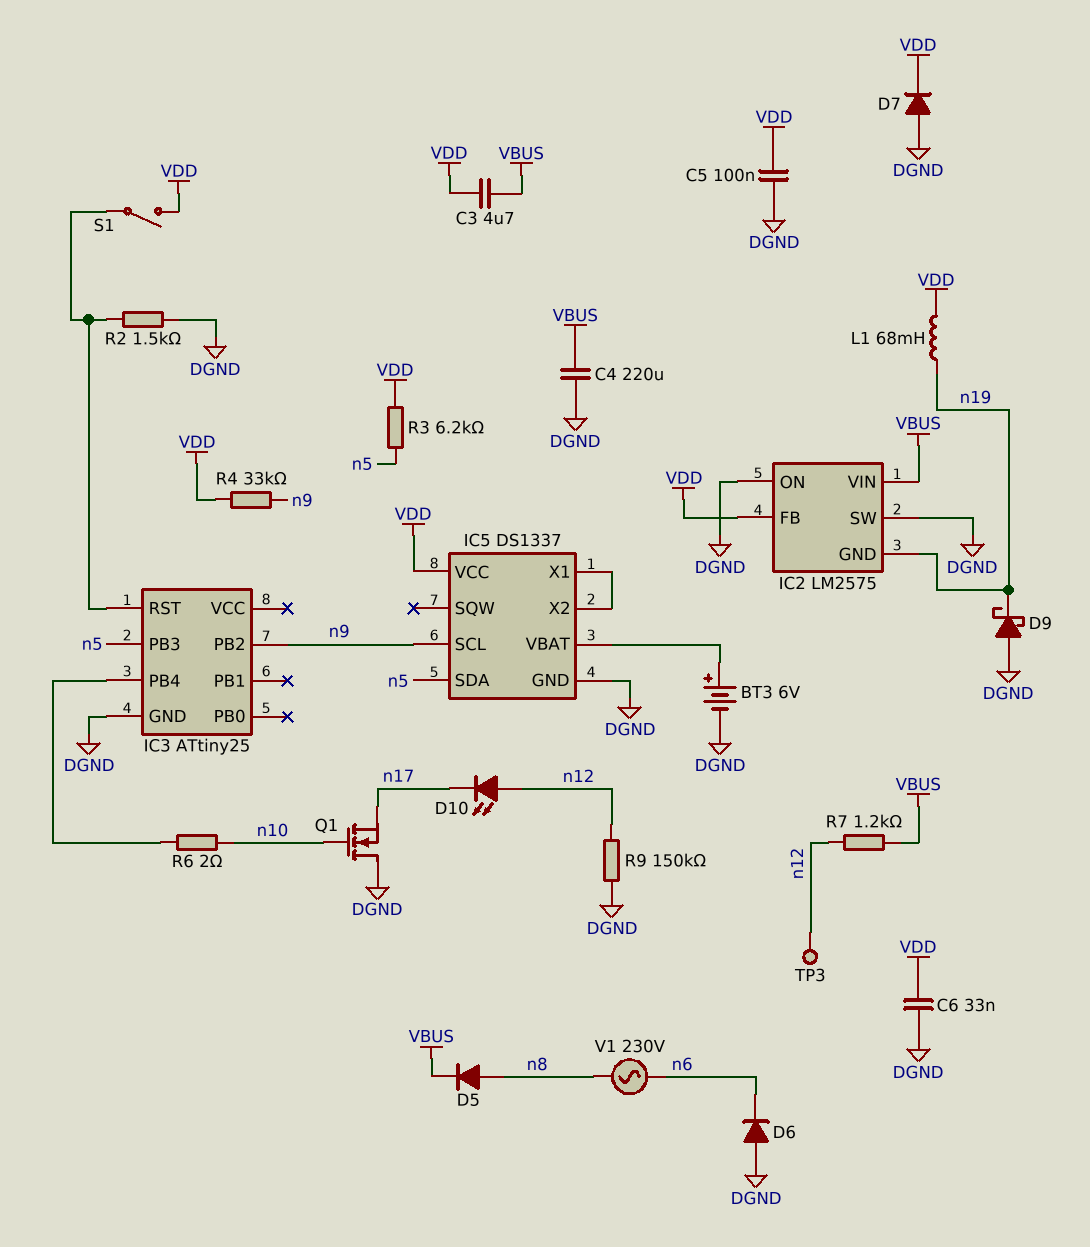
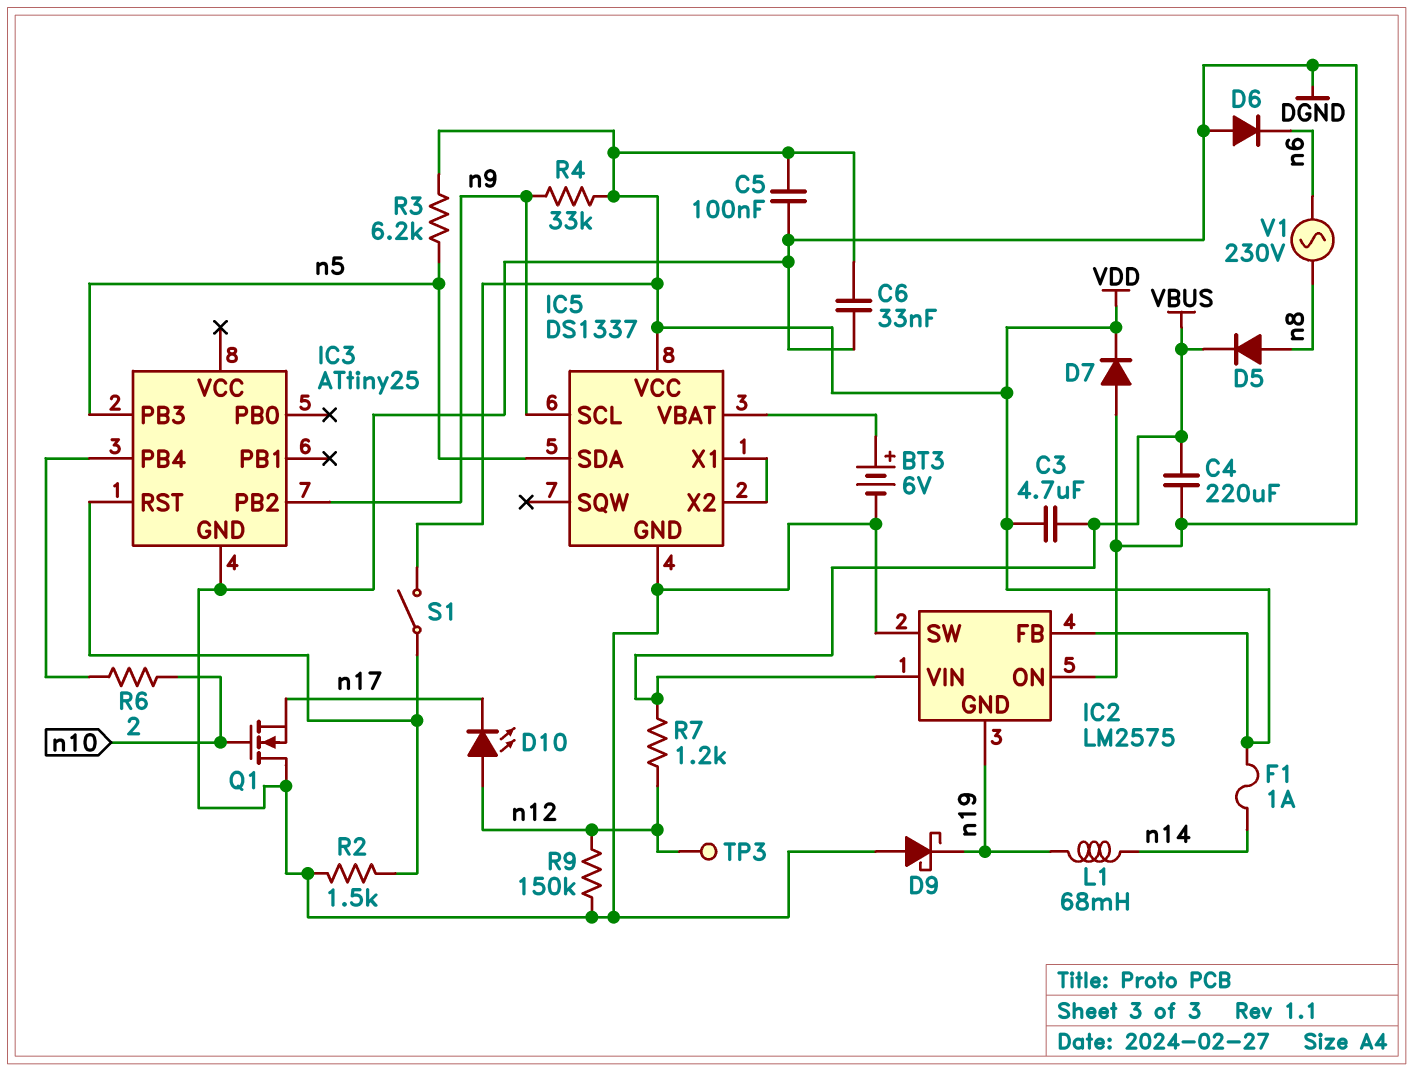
F1: none -> 1A (VDD, n14)
L1: 68mH (VDD, n19) -> 68mH (n14, n19)

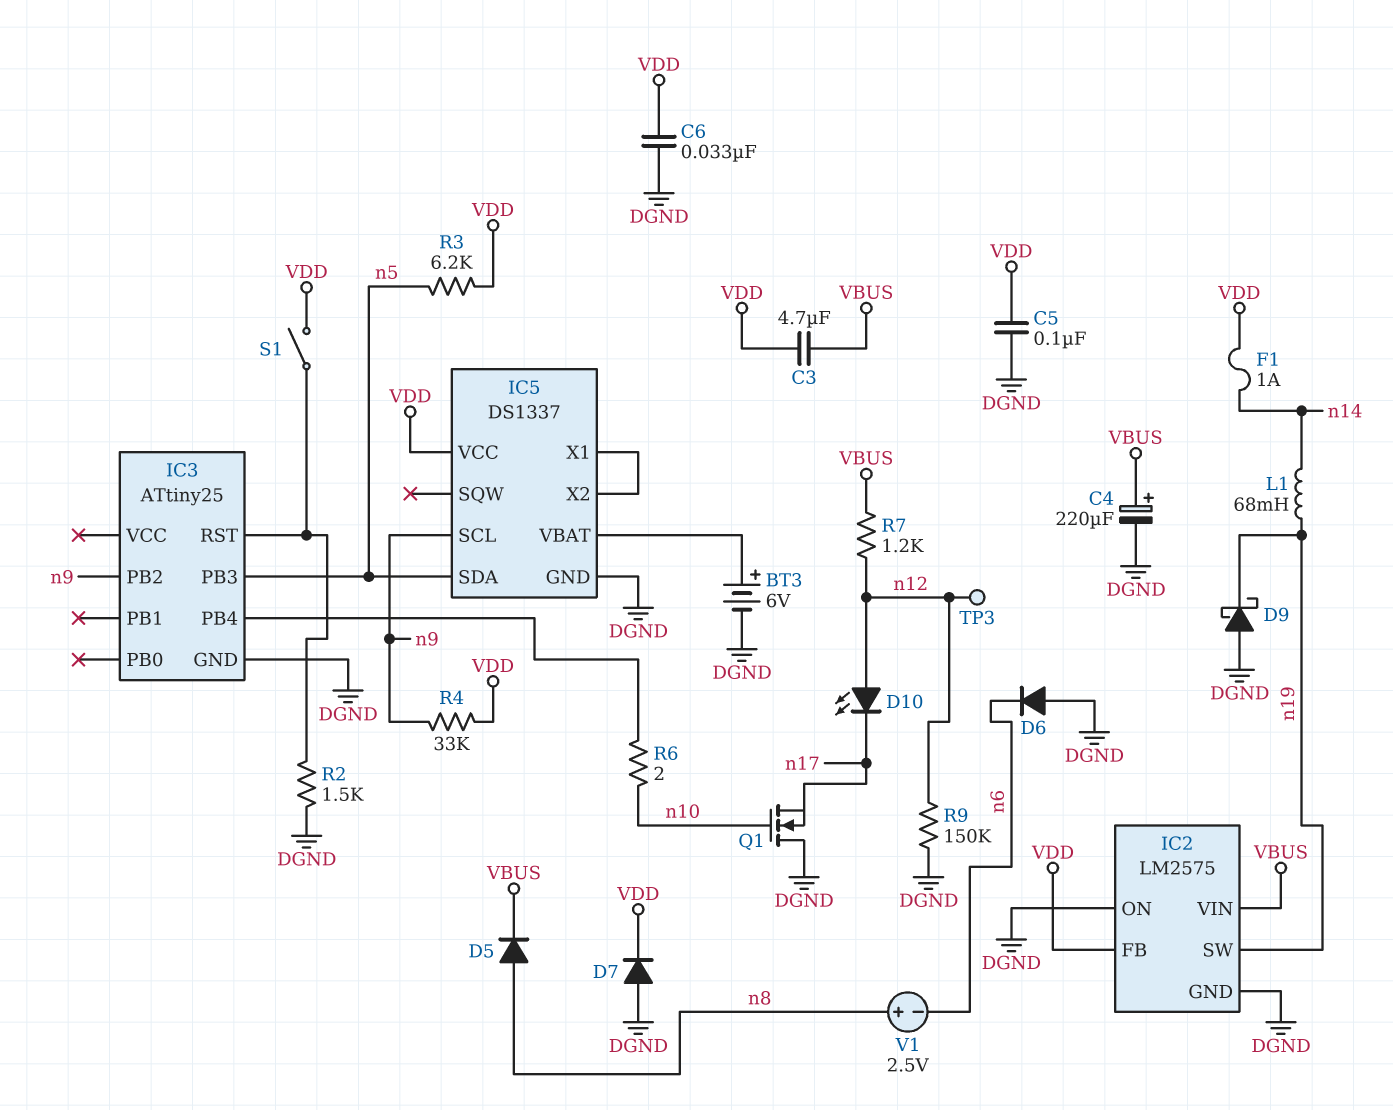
C4: 220uF (DGND, VBUS) -> 220uF (plus VBUS, minus DGND)
IC2 pin GND: n19 -> DGND
IC2 pin SW: DGND -> n19
V1: AC 230V (n6, n8) -> 2.5V (plus n8, minus n6)

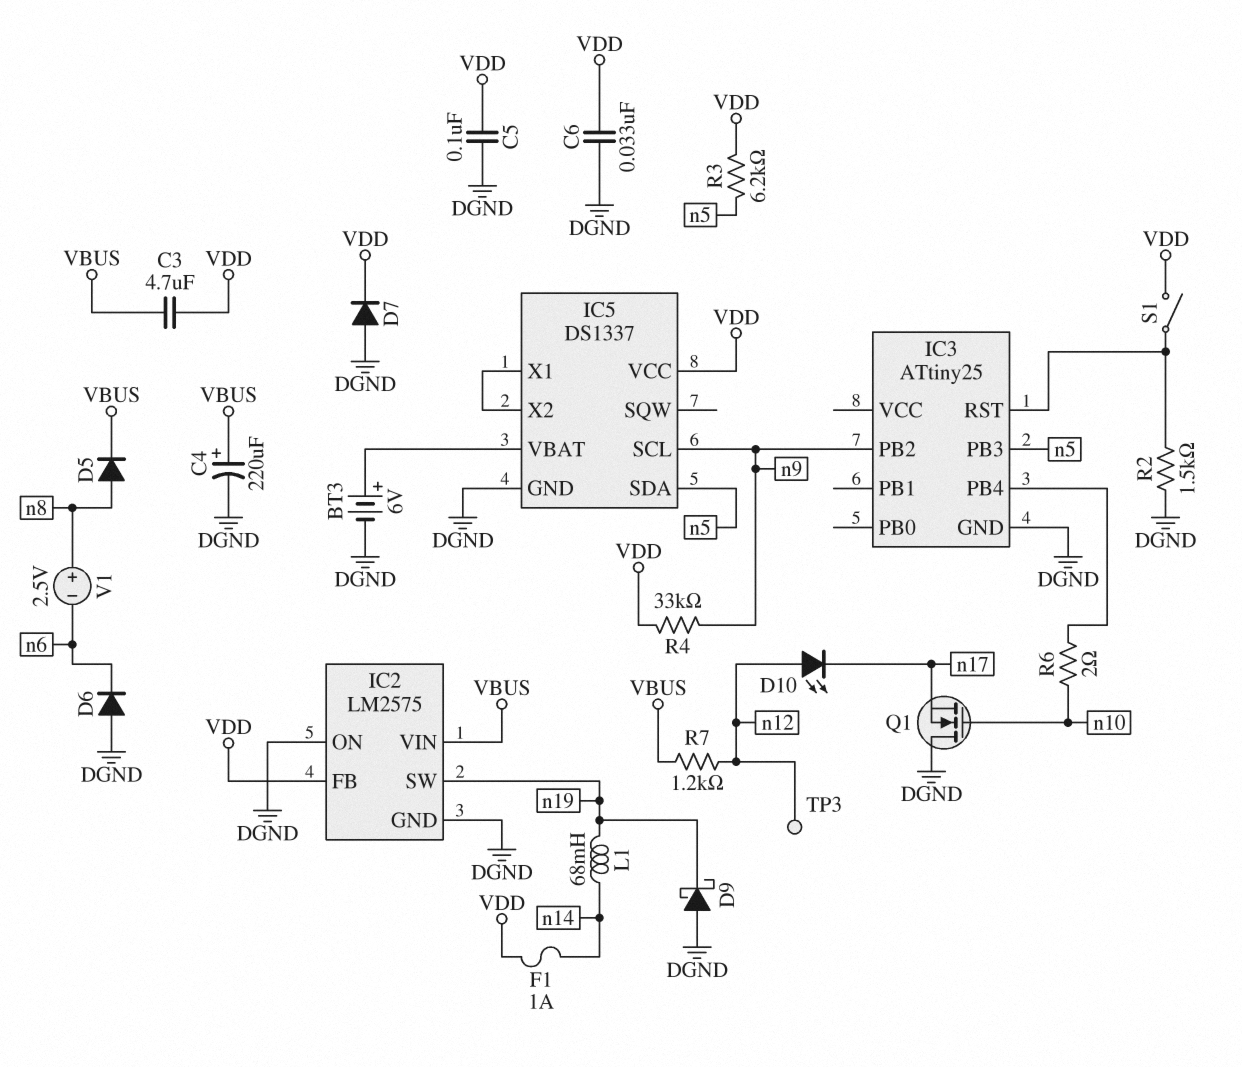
R9: 150k (DGND, n12) -> none

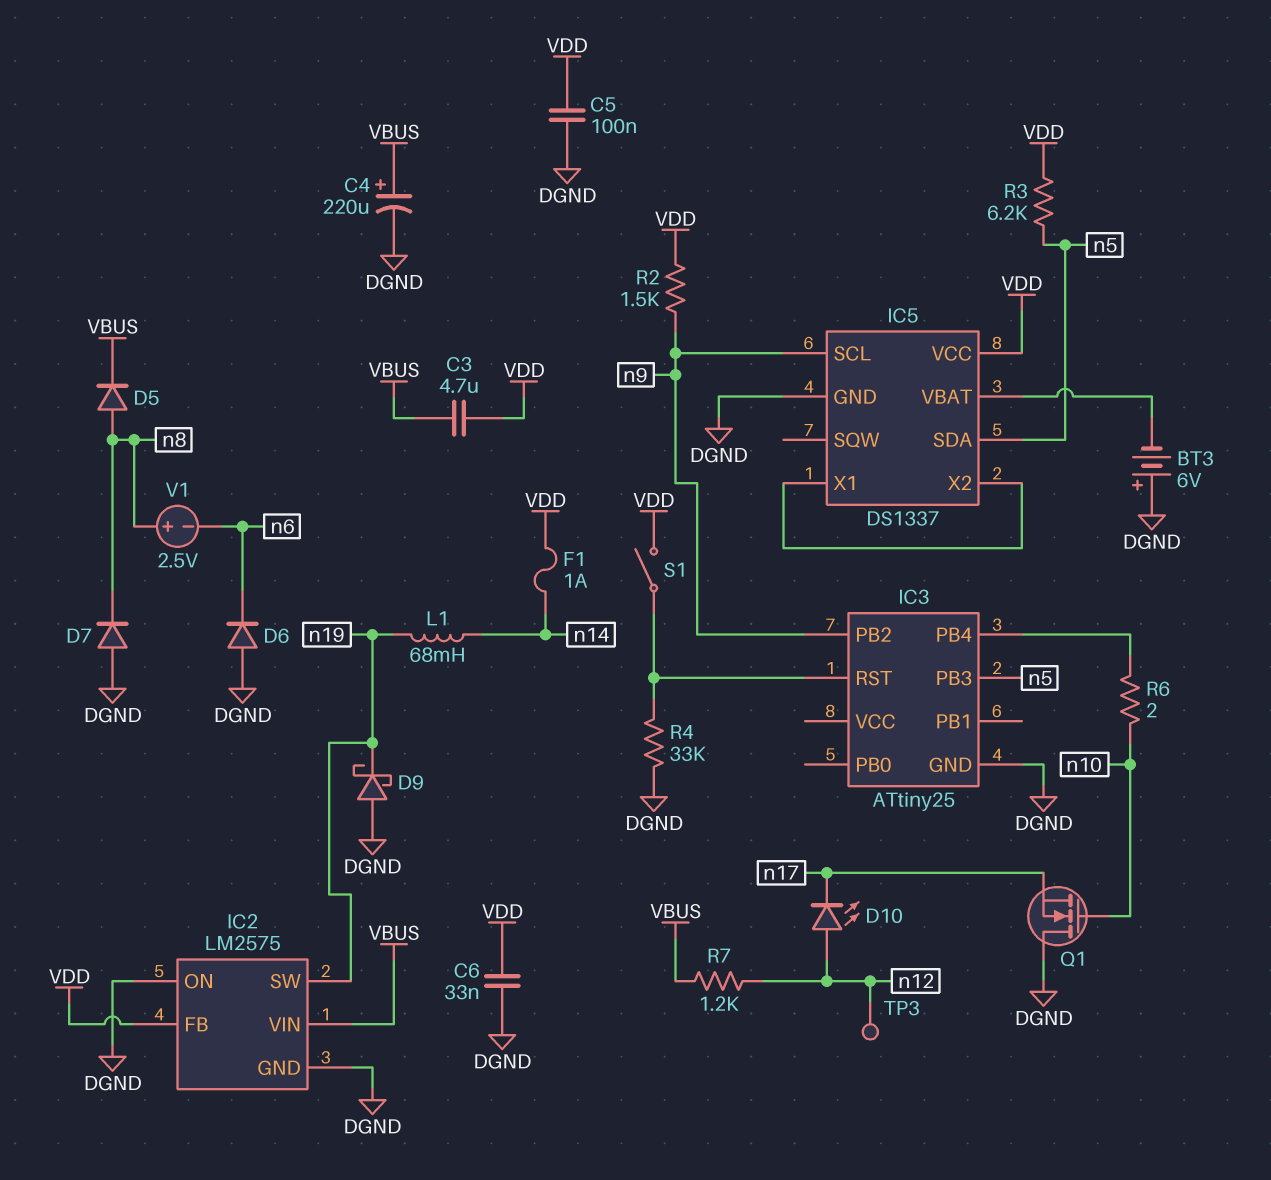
BT3: 6V (plus IC5/VBAT, minus DGND) -> 6V (plus DGND, minus IC5/VBAT)
D7: diode (A DGND, K VDD) -> diode (A DGND, K n8)
R2: 1.5k (DGND, IC3/RST) -> 1.5k (VDD, n9)
R4: 33k (VDD, n9) -> 33k (DGND, IC3/RST)

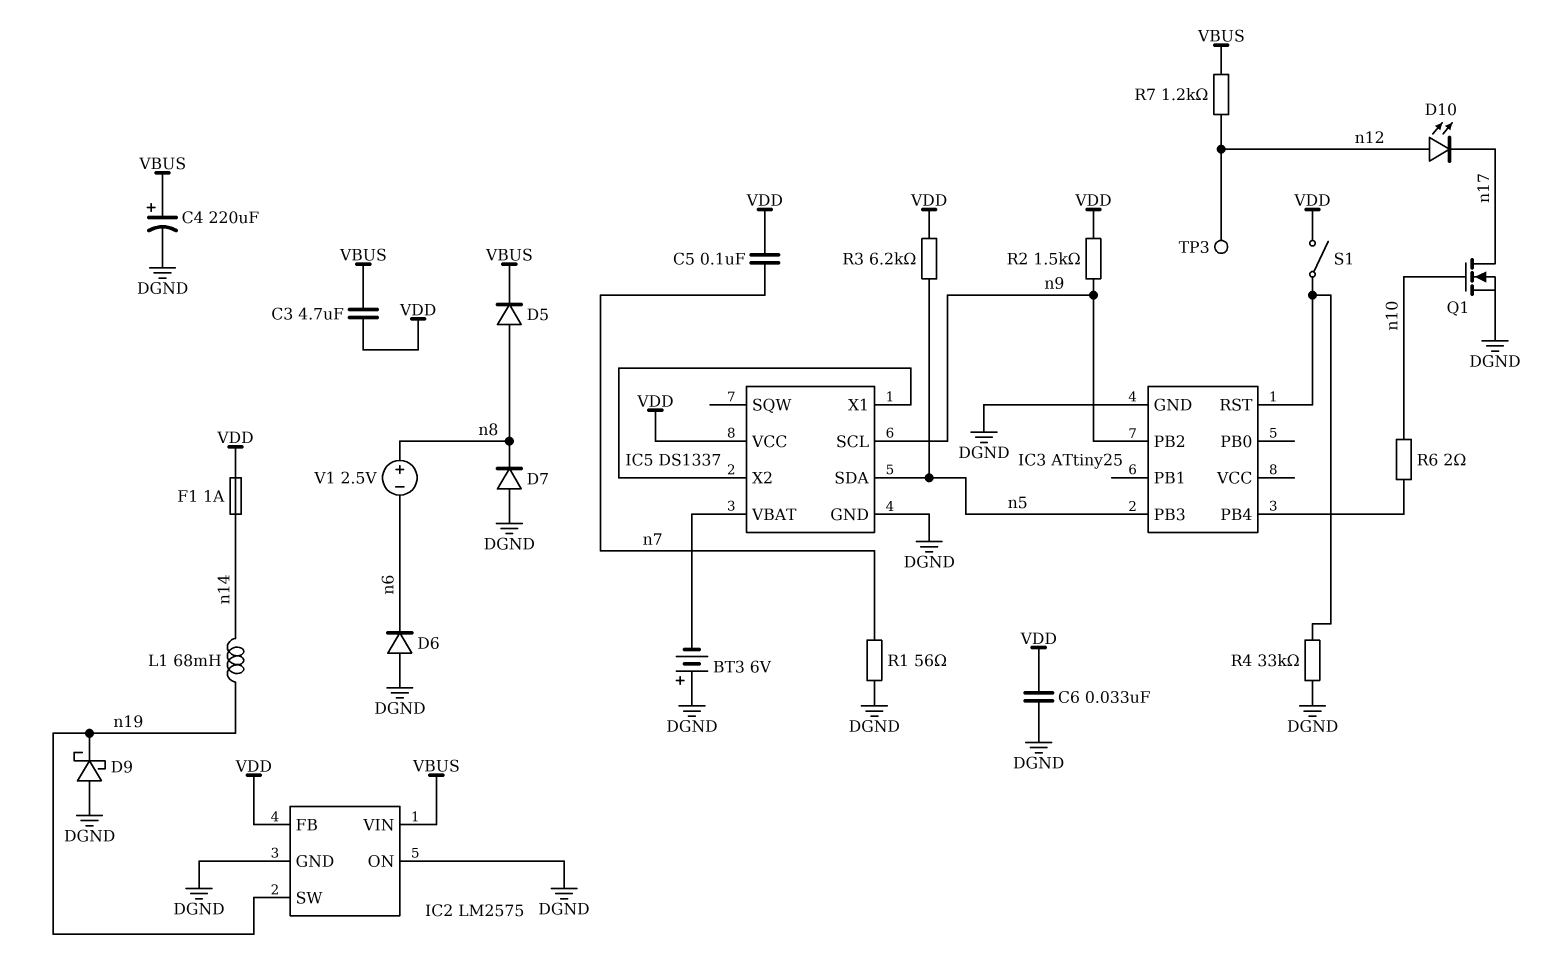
C5: 100nF (DGND, VDD) -> 100nF (VDD, n7)
Q1: NMOS (G n10, D DGND, S n17) -> NMOS (G n10, D n17, S DGND)
R1: none -> 56 (DGND, n7)

